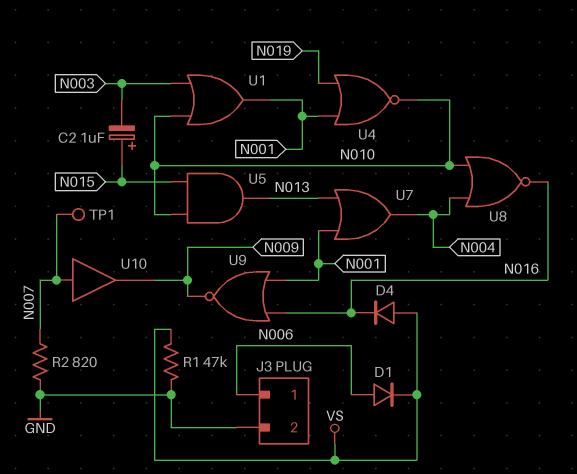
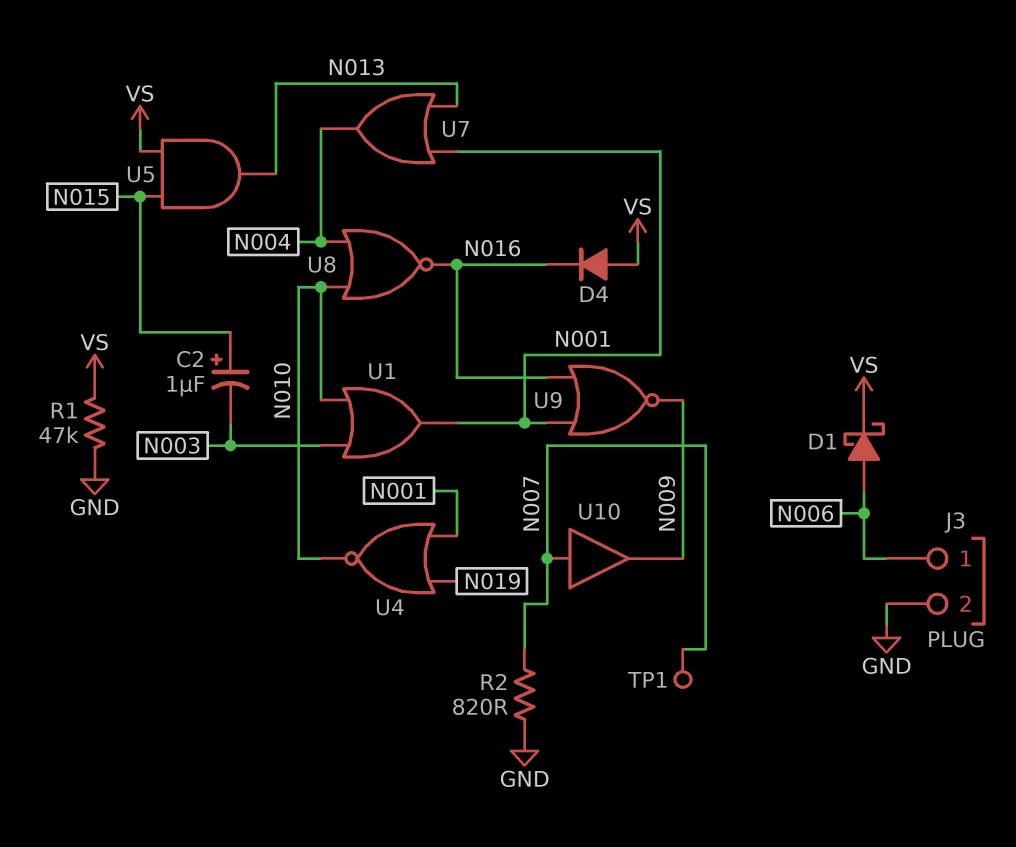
D1: diode (A N006, K VS) -> schottky (A N006, K VS)
U5: AND (in N010, in N015, out N013) -> AND (in N015, in VS, out N013)

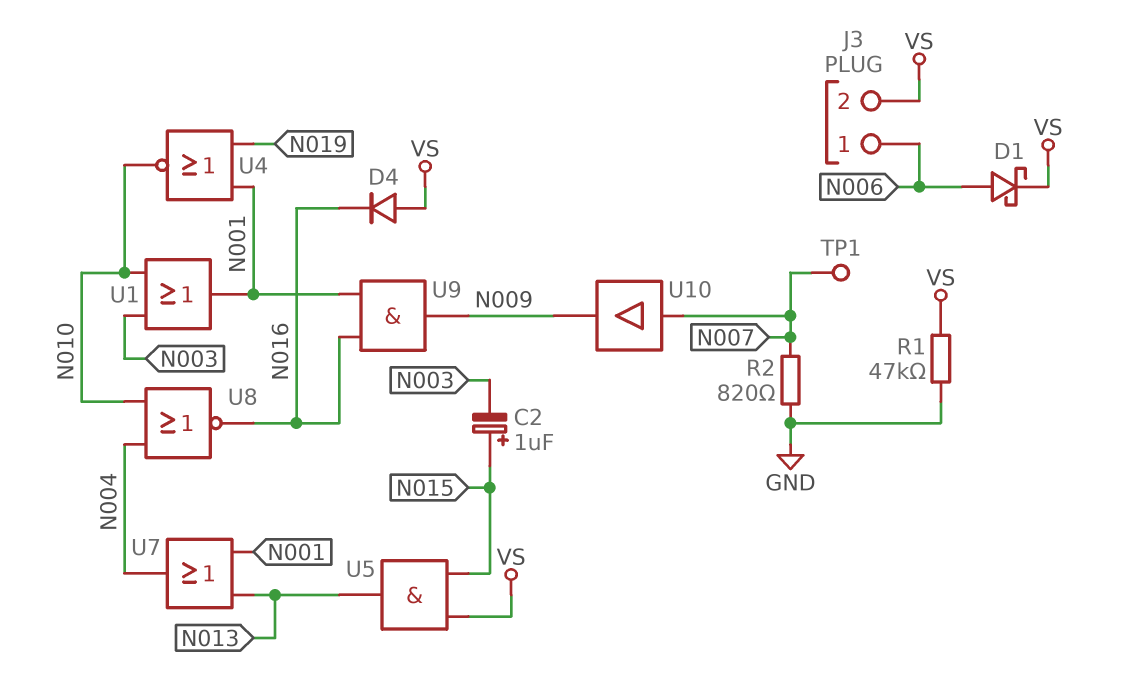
J3 pin 2: GND -> VS
U9: NOR (in N001, in N016, out N009) -> AND (in N001, in N016, out N009)

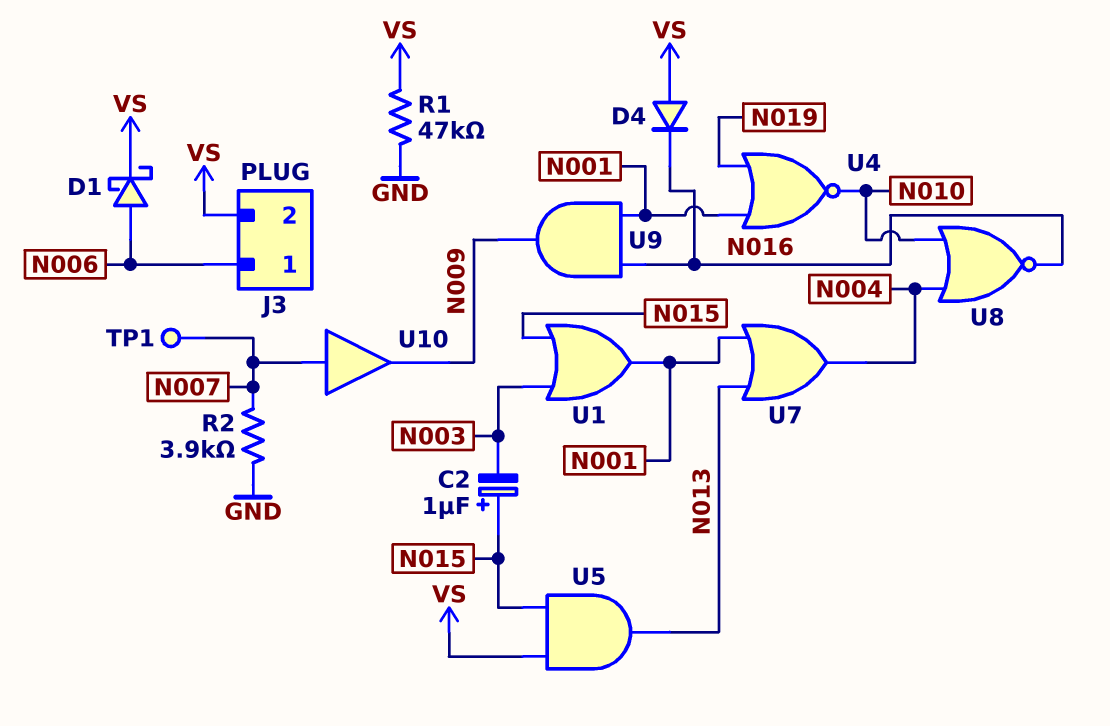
R2: 820 (GND, N007) -> 3.9k (GND, N007)
U1: OR (in N003, in N010, out N001) -> OR (in N003, in N015, out N001)

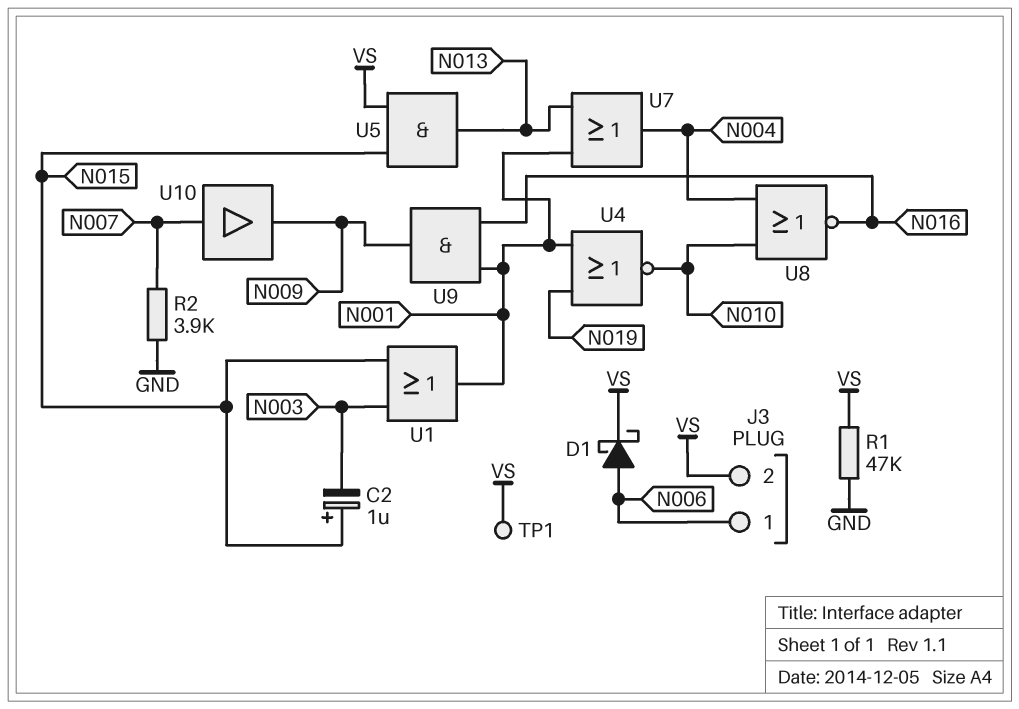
D4: diode (A VS, K N016) -> none
TP1: test point (N007) -> test point (VS)

